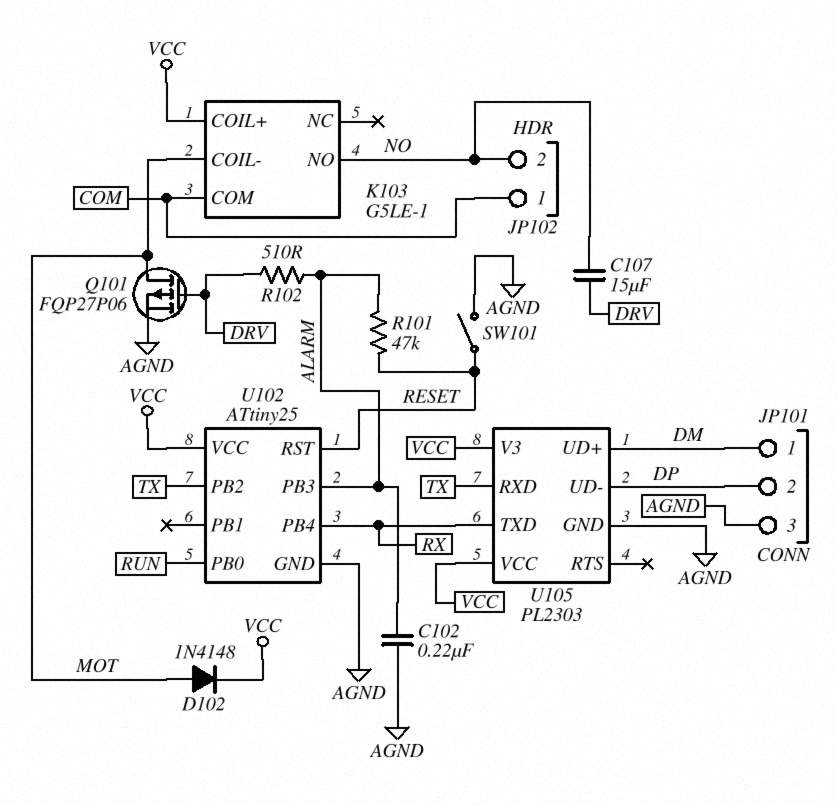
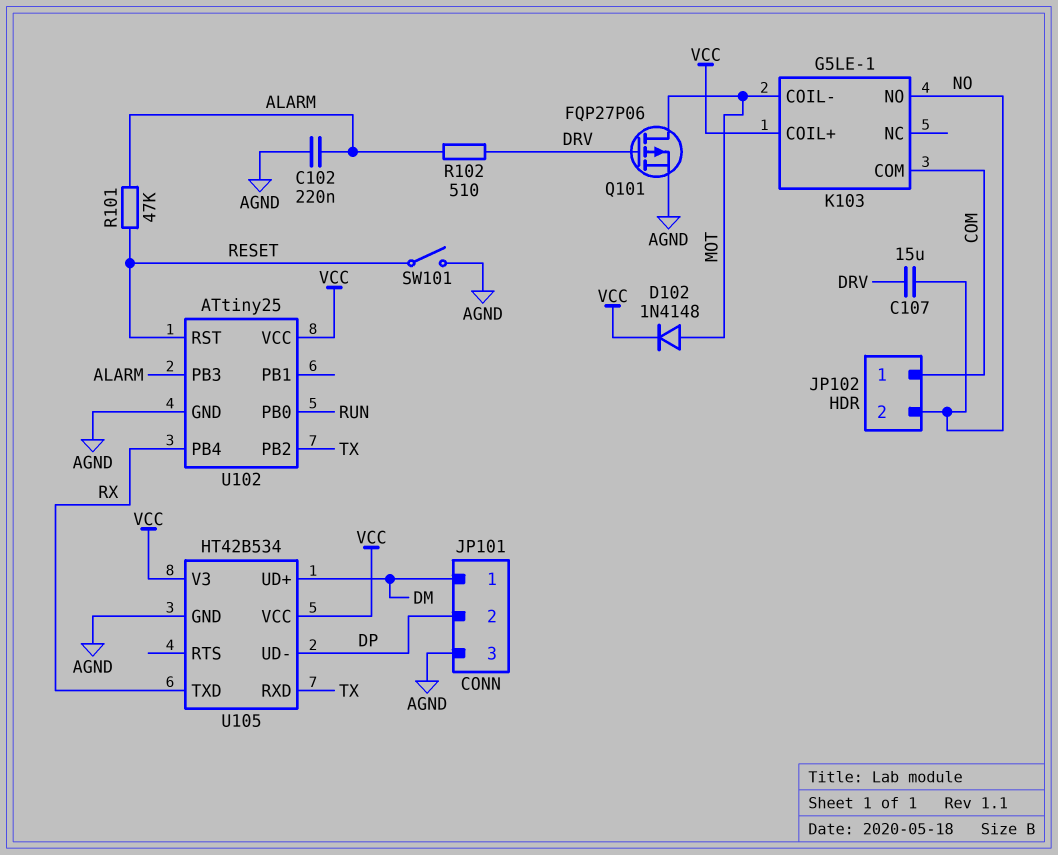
U105: PL2303 -> HT42B534

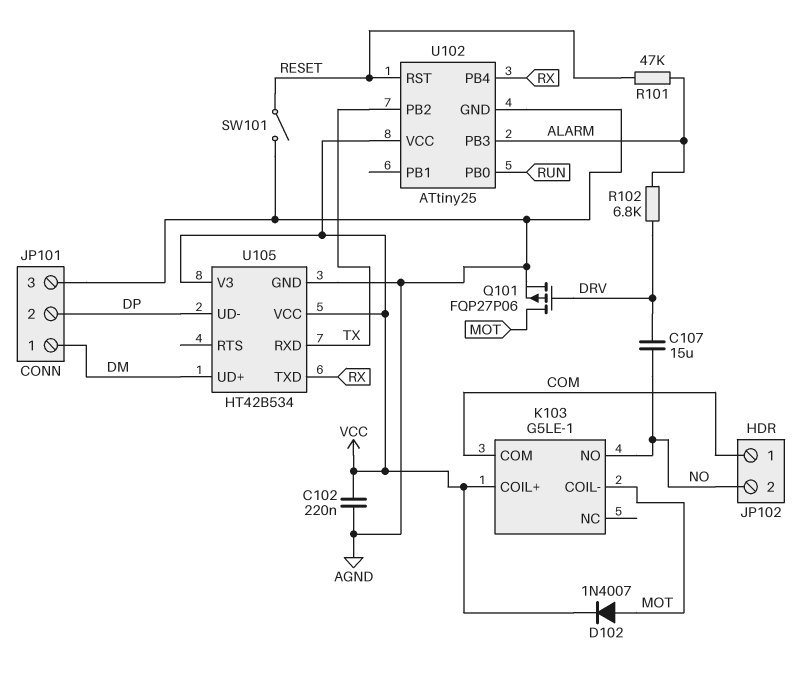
C102: 220nF (AGND, ALARM) -> 220nF (AGND, VCC)
D102: diode 1N4148 (A MOT, K VCC) -> diode 1N4007 (A MOT, K VCC)
R102: 510 (ALARM, DRV) -> 6.8k (ALARM, DRV)

